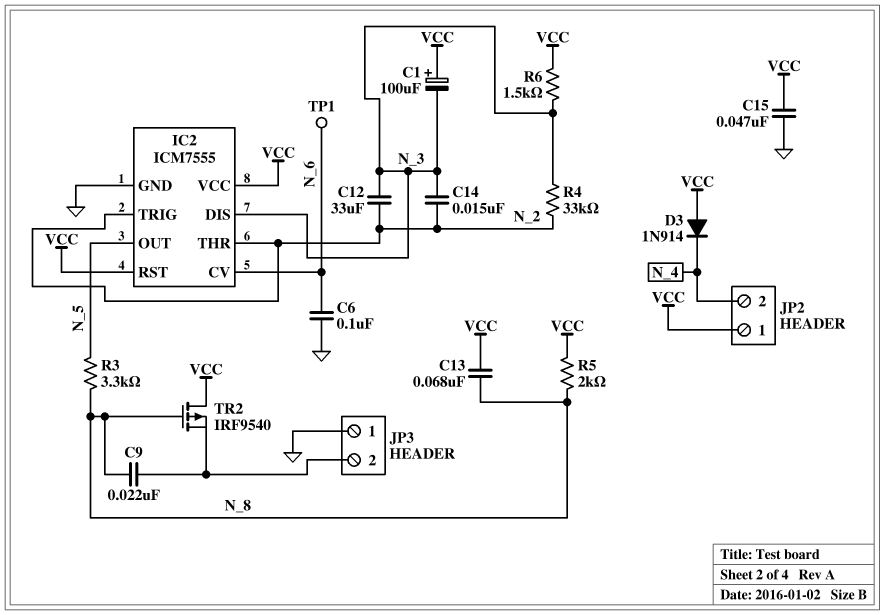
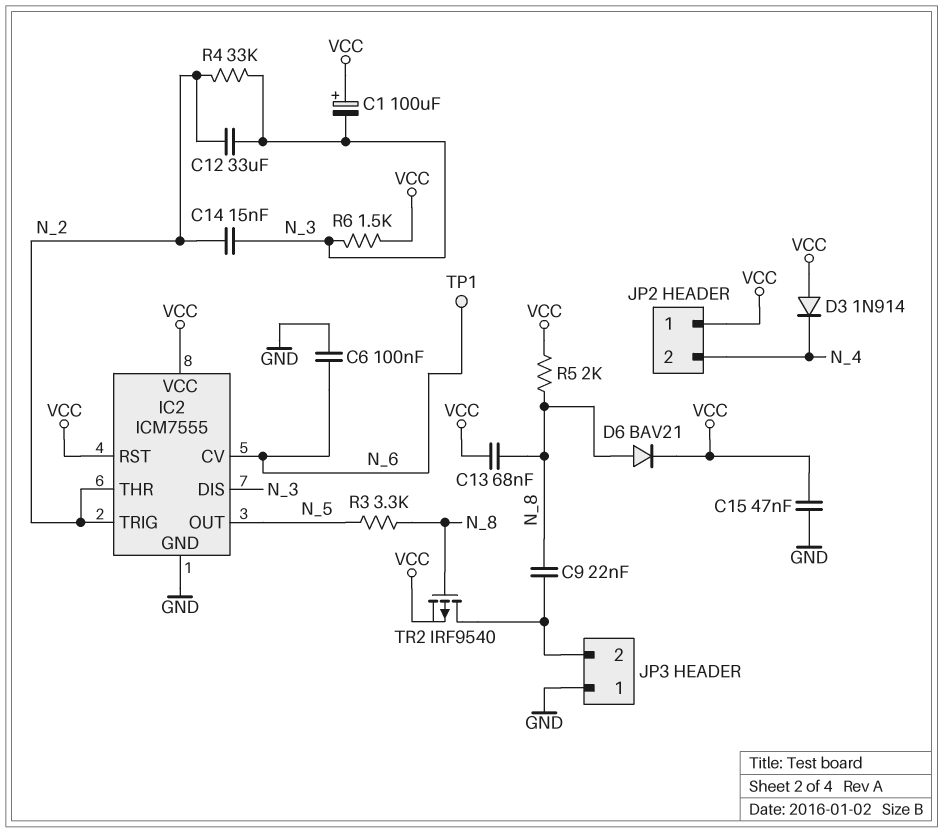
D6: none -> diode BAV21 (A N_8, K VCC)
TR2: PMOS IRF9540 (G N_8, D VCC, S JP3/2) -> PMOS IRF9540 (G N_8, D JP3/2, S VCC)

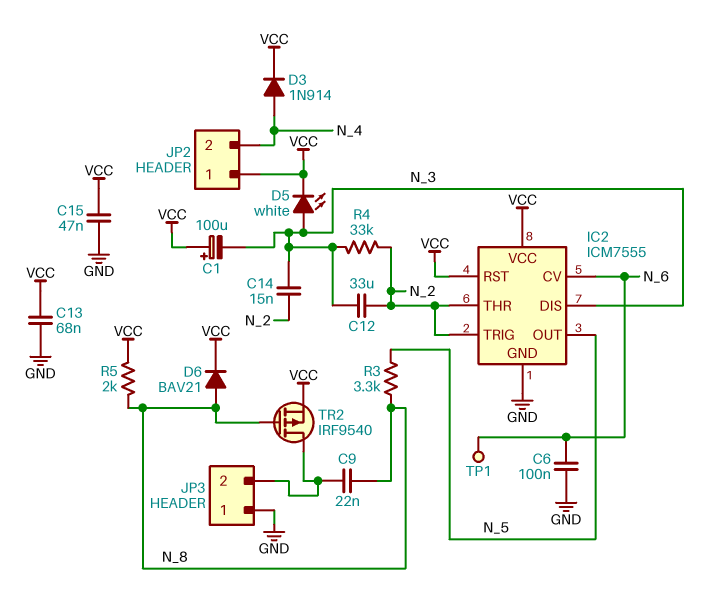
C13: 68nF (N_8, VCC) -> 68nF (GND, VCC)
D3: diode 1N914 (A VCC, K N_4) -> diode 1N914 (A N_4, K VCC)
D5: none -> LED white (A N_3, K VCC)
R6: 1.5k (N_3, VCC) -> none

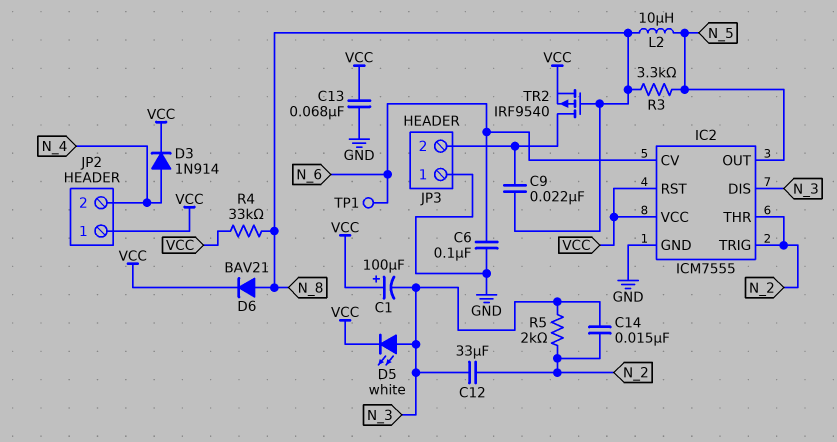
C15: 47nF (GND, VCC) -> none
L2: none -> 10uH (N_5, N_8)
R4: 33k (N_2, N_3) -> 33k (N_8, VCC)
R5: 2k (N_8, VCC) -> 2k (N_2, N_3)

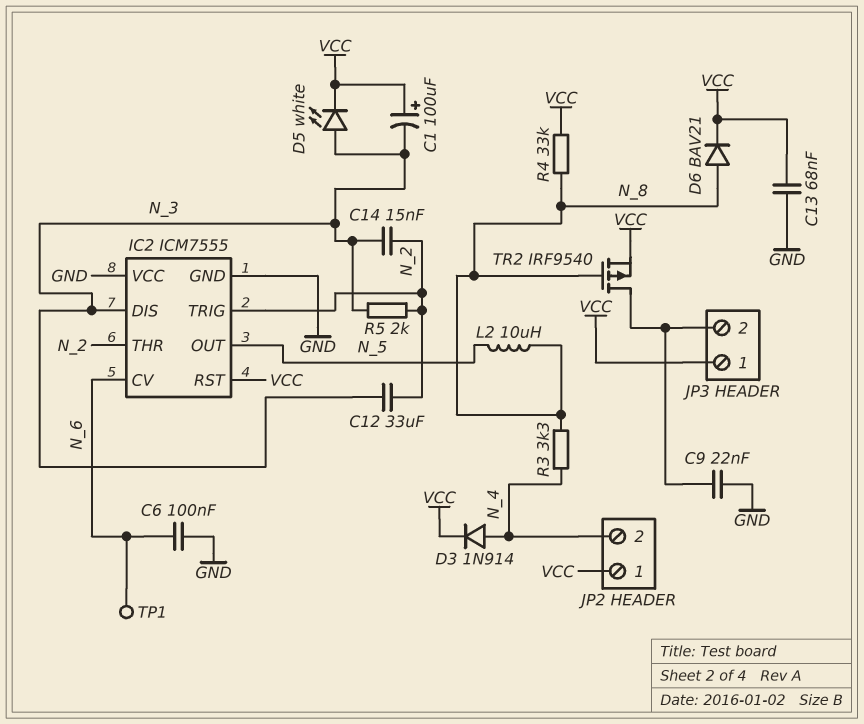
C9: 22nF (JP3/2, N_8) -> 22nF (GND, JP3/2)
IC2 pin VCC: VCC -> GND
JP3 pin 1: GND -> VCC
R3: 3.3k (N_5, N_8) -> 3.3k (N_4, N_8)

